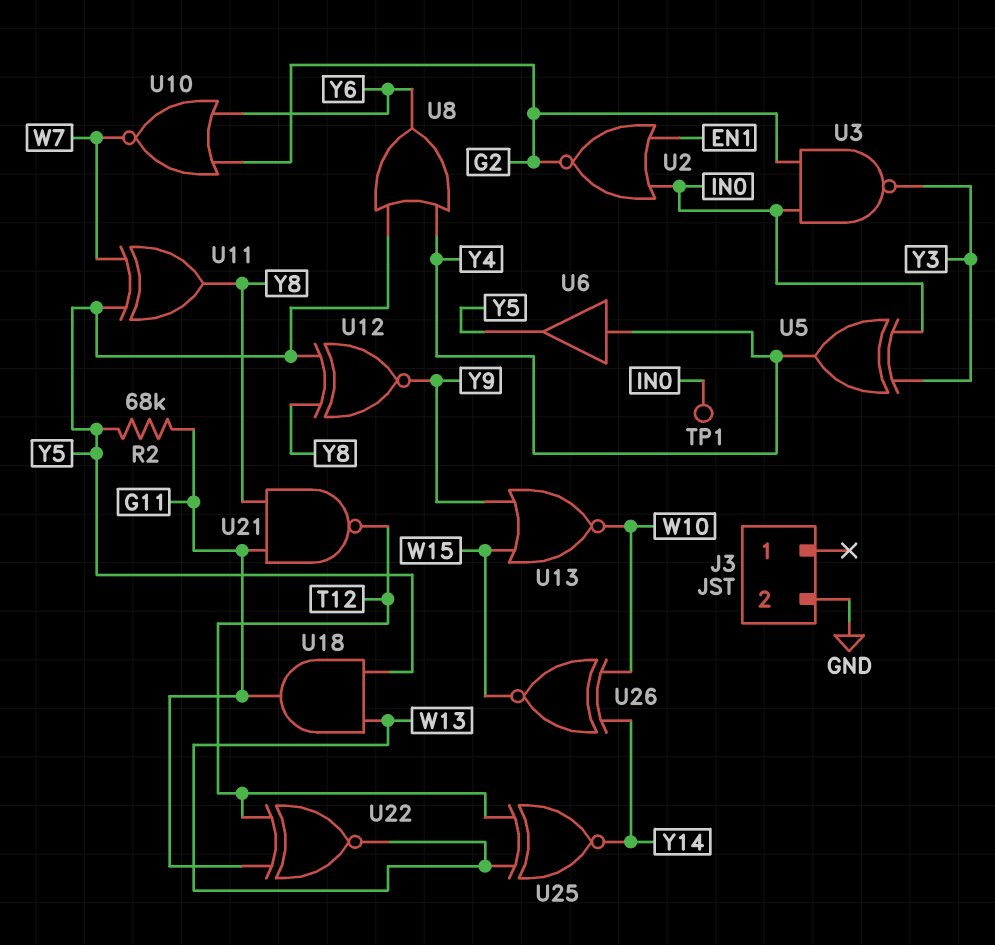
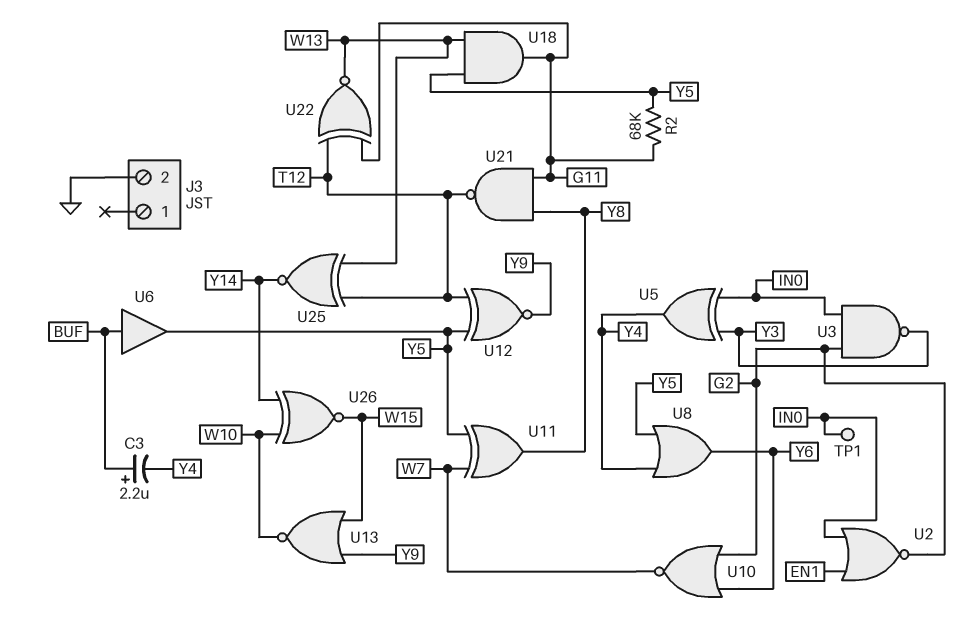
C3: none -> 2.2uF (plus BUF, minus Y4)
U6: buffer (in Y4, out Y5) -> buffer (in BUF, out Y5)
U12: XNOR (in Y5, in Y8, out Y9) -> XNOR (in T12, in Y5, out Y9)

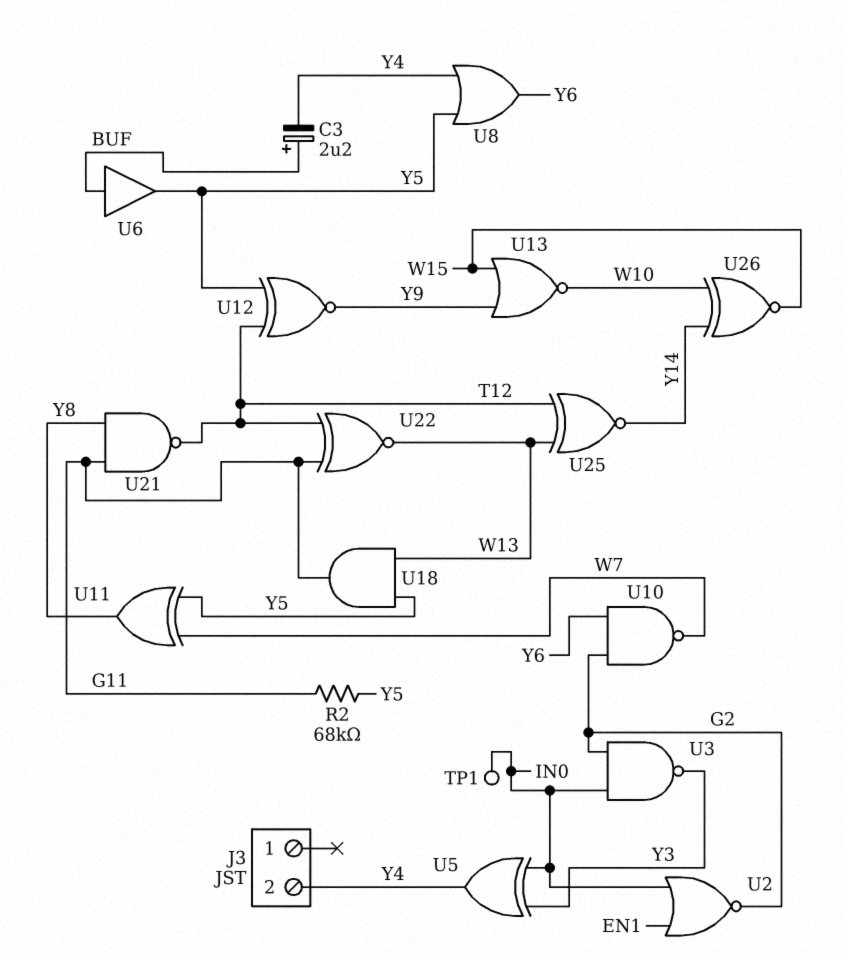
J3 pin 2: GND -> Y4
U10: NOR (in G2, in Y6, out W7) -> NAND (in G2, in Y6, out W7)

